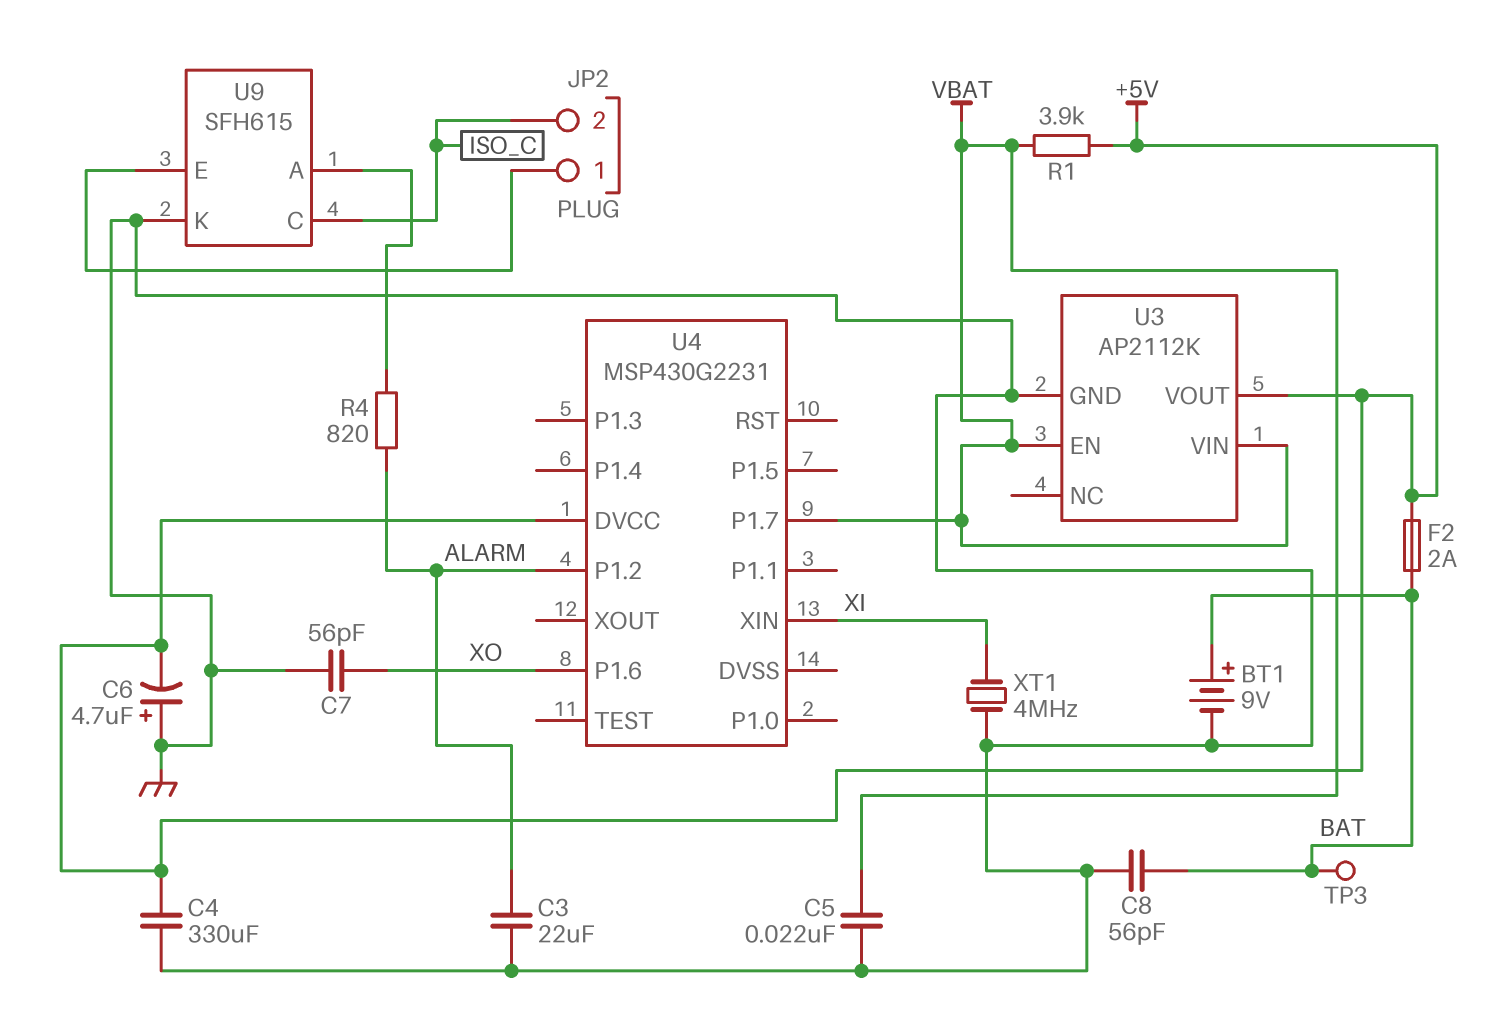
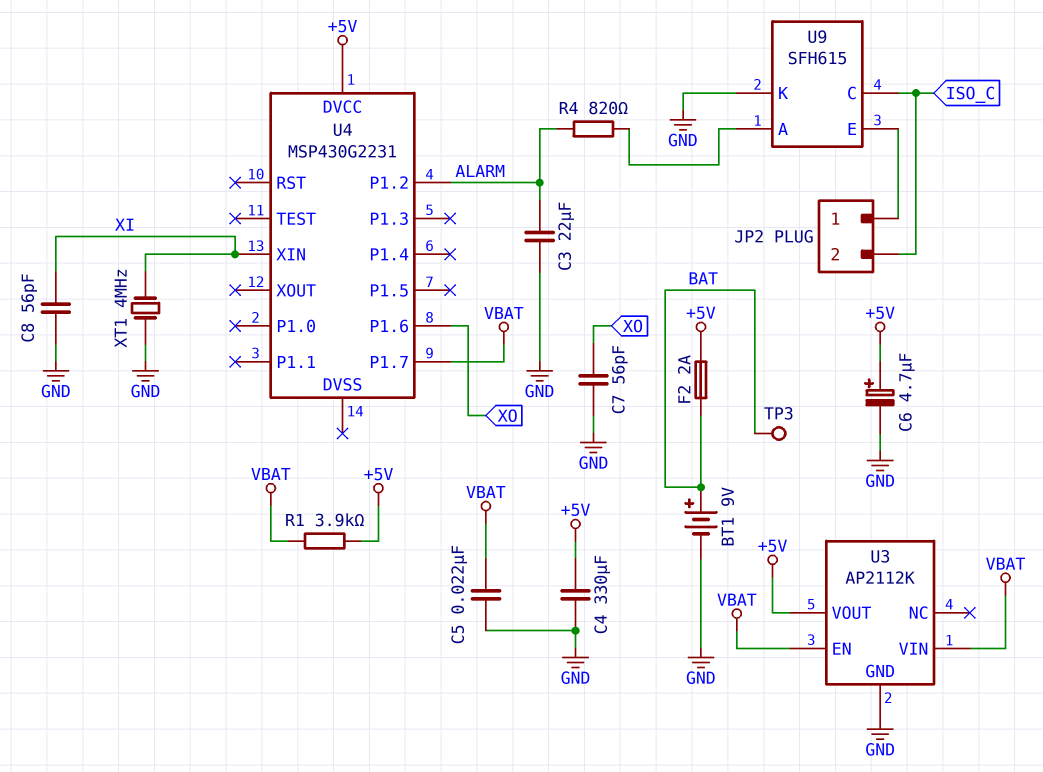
C6: 4.7uF (plus GND, minus +5V) -> 4.7uF (plus +5V, minus GND)
C8: 56pF (BAT, GND) -> 56pF (GND, XI)

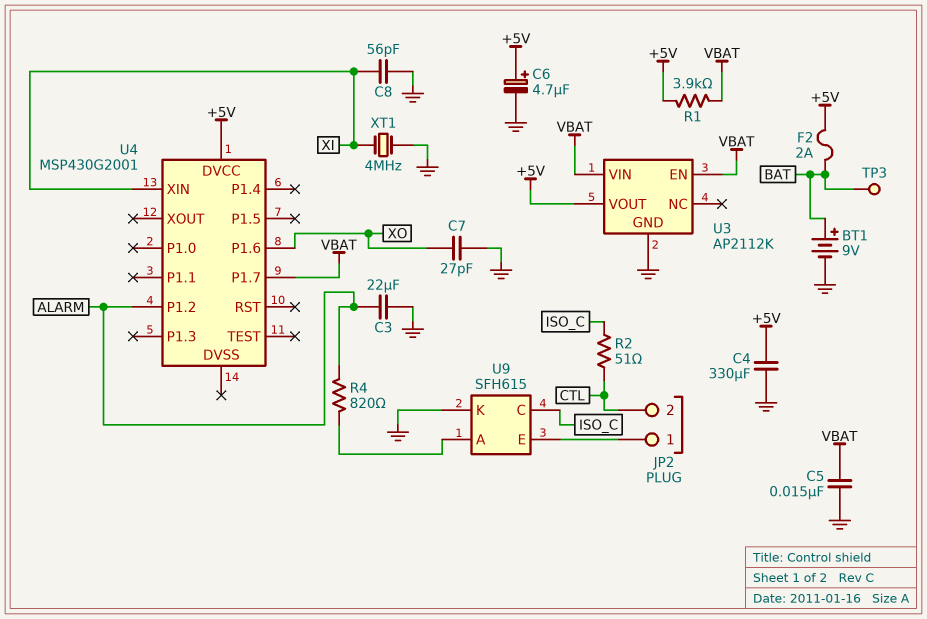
C5: 22nF (GND, VBAT) -> 15nF (GND, VBAT)
C7: 56pF (GND, XO) -> 27pF (GND, XO)
JP2 pin 2: ISO_C -> CTL
R2: none -> 51 (CTL, ISO_C)
U4: MSP430G2231 -> MSP430G2001

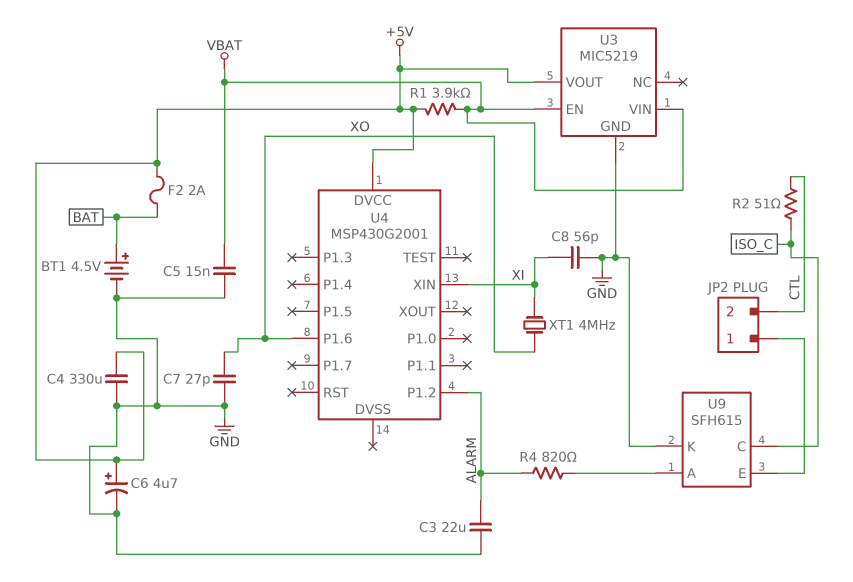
BT1: 9V (plus BAT, minus GND) -> 4.5V (plus BAT, minus GND)
TP3: test point (BAT) -> none
U3: AP2112K -> MIC5219
U4 pin P1.7: VBAT -> none
XT1: 4MHz (GND, XI) -> 4MHz (XI, XO)

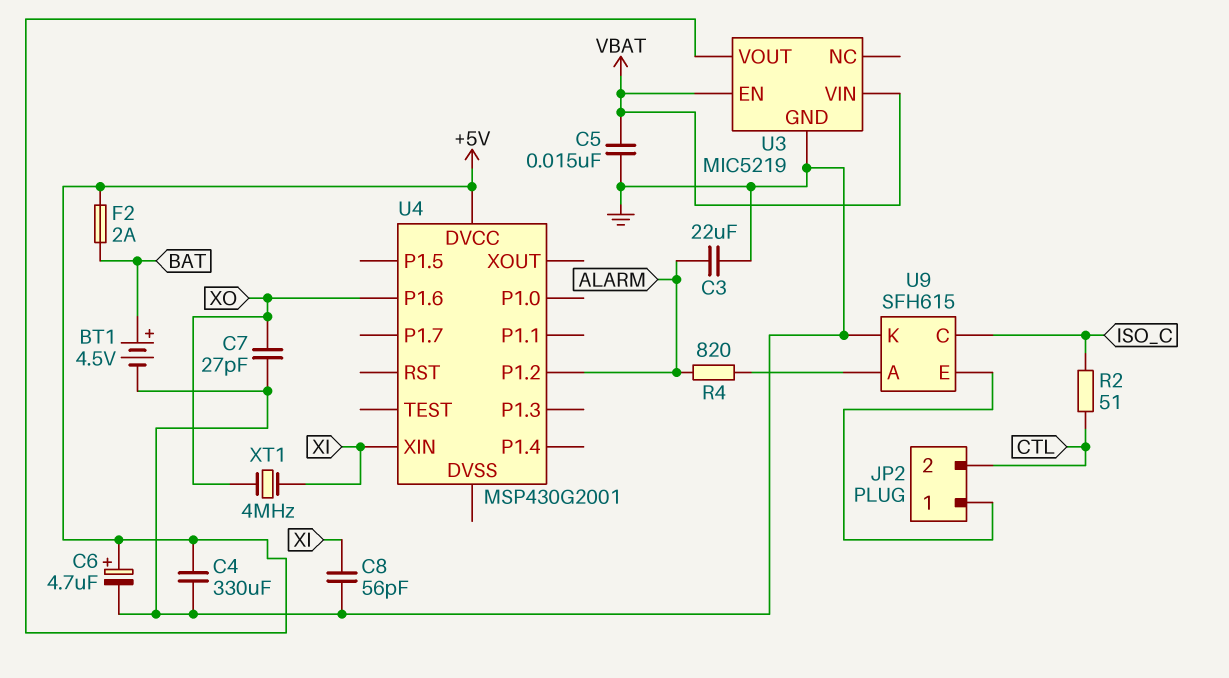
R1: 3.9k (+5V, VBAT) -> none

